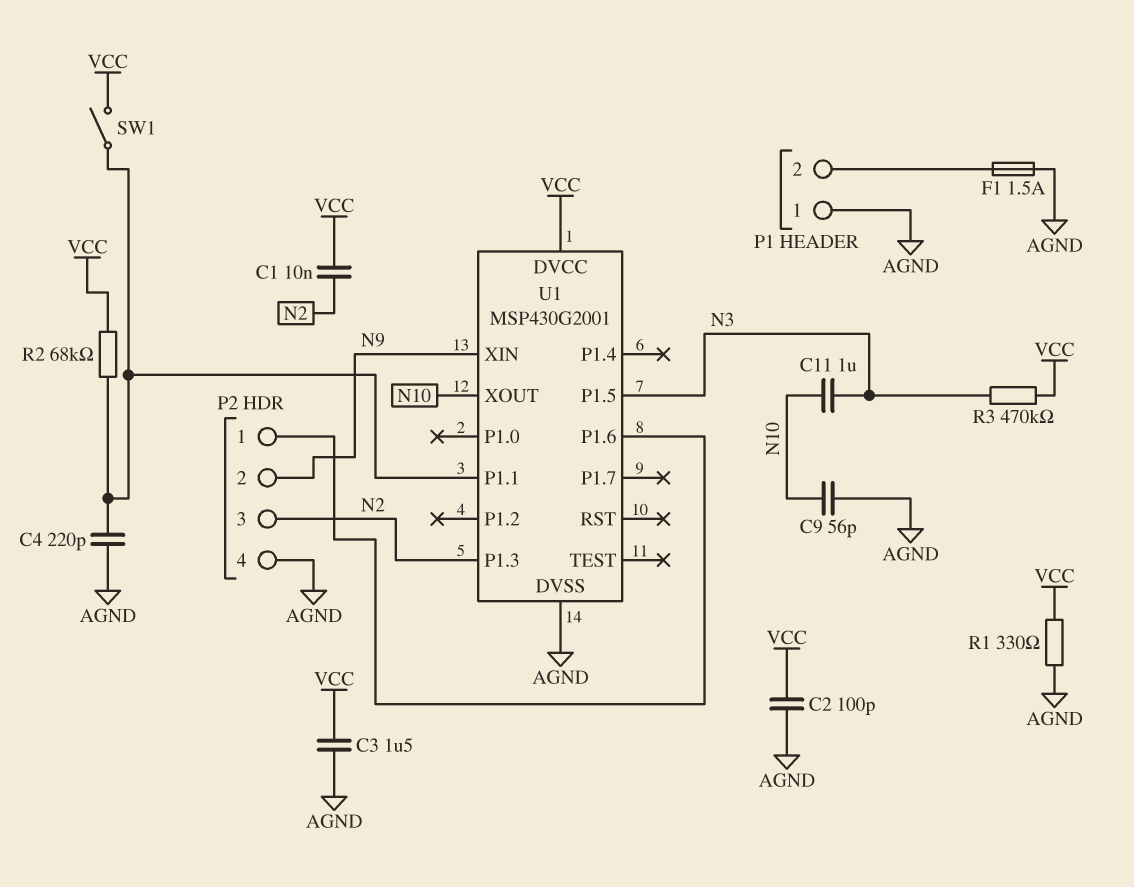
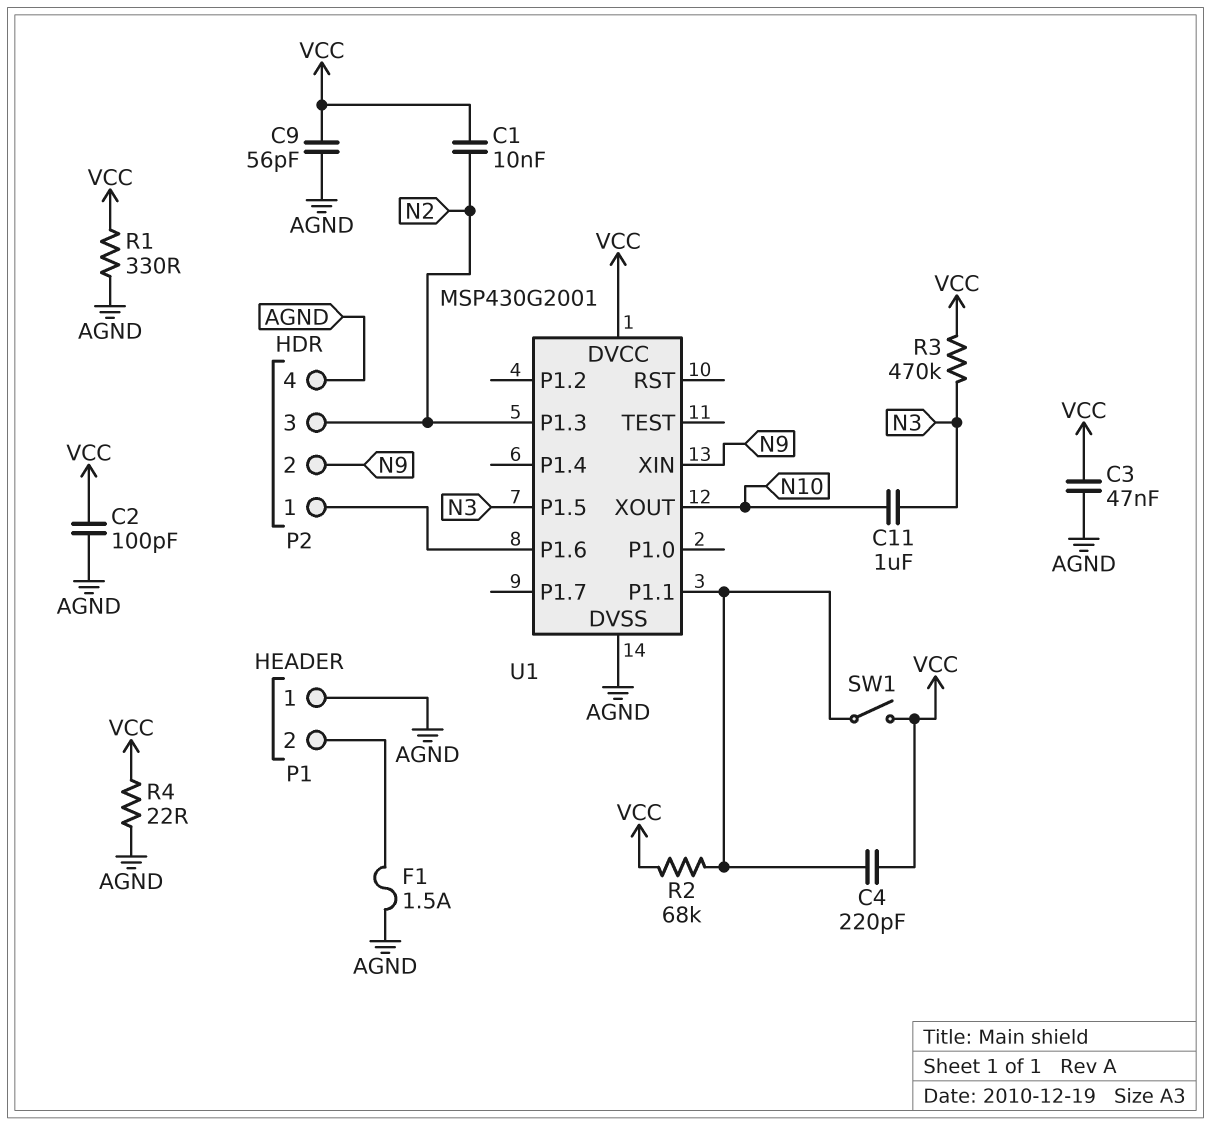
C3: 1.5uF (AGND, VCC) -> 47nF (AGND, VCC)
C4: 220pF (AGND, U1/P1.1) -> 220pF (U1/P1.1, VCC)
C9: 56pF (AGND, N10) -> 56pF (AGND, VCC)
R4: none -> 22 (AGND, VCC)

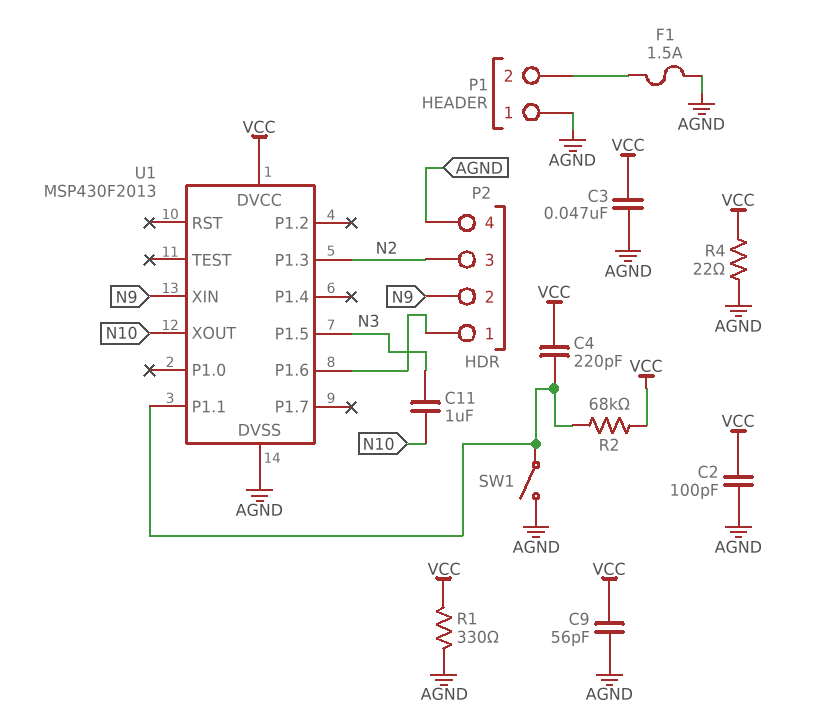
C1: 10nF (N2, VCC) -> none
R3: 470k (N3, VCC) -> none
SW1: switch (U1/P1.1, VCC) -> switch (AGND, U1/P1.1)
U1: MSP430G2001 -> MSP430F2013

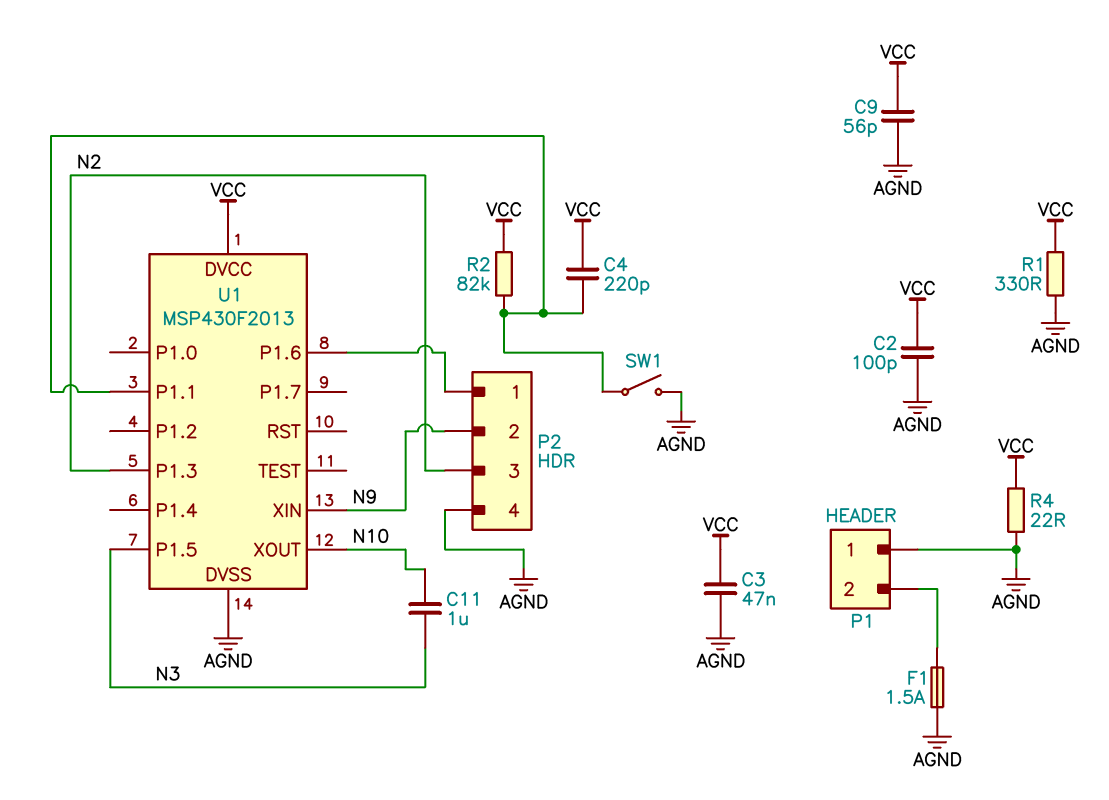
R2: 68k (U1/P1.1, VCC) -> 82k (U1/P1.1, VCC)

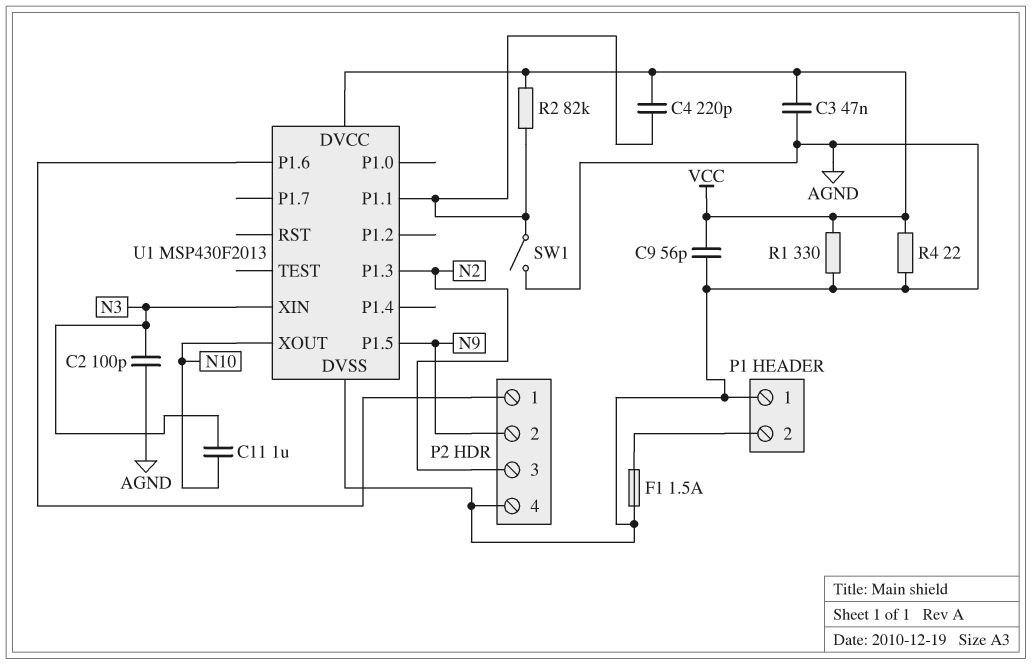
C2: 100pF (AGND, VCC) -> 100pF (AGND, N3)
U1 pin P1.5: N3 -> N9
U1 pin XIN: N9 -> N3

